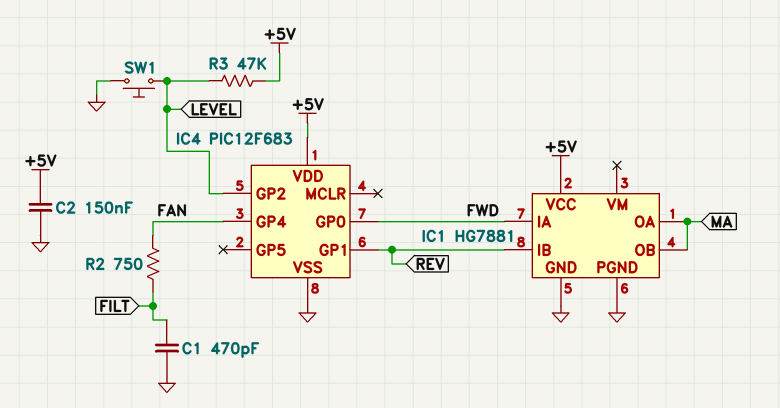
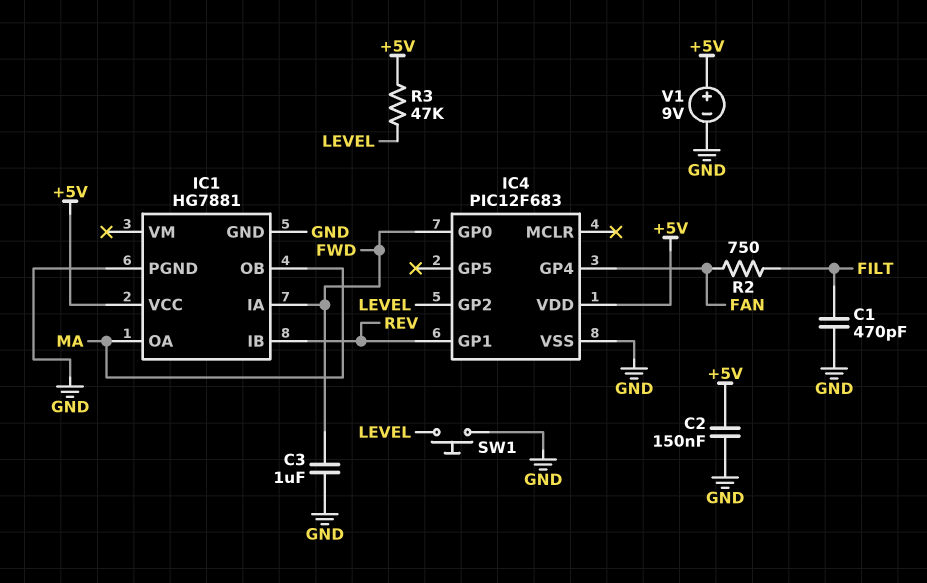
C3: none -> 1uF (FWD, GND)
V1: none -> 9V (plus +5V, minus GND)

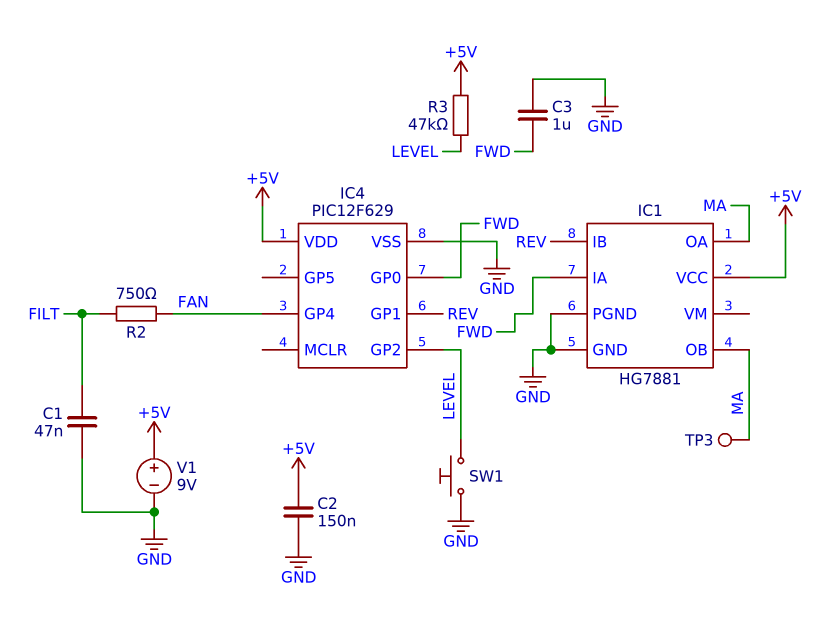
C1: 470pF (FILT, GND) -> 47nF (FILT, GND)
IC4: PIC12F683 -> PIC12F629
TP3: none -> test point (MA)

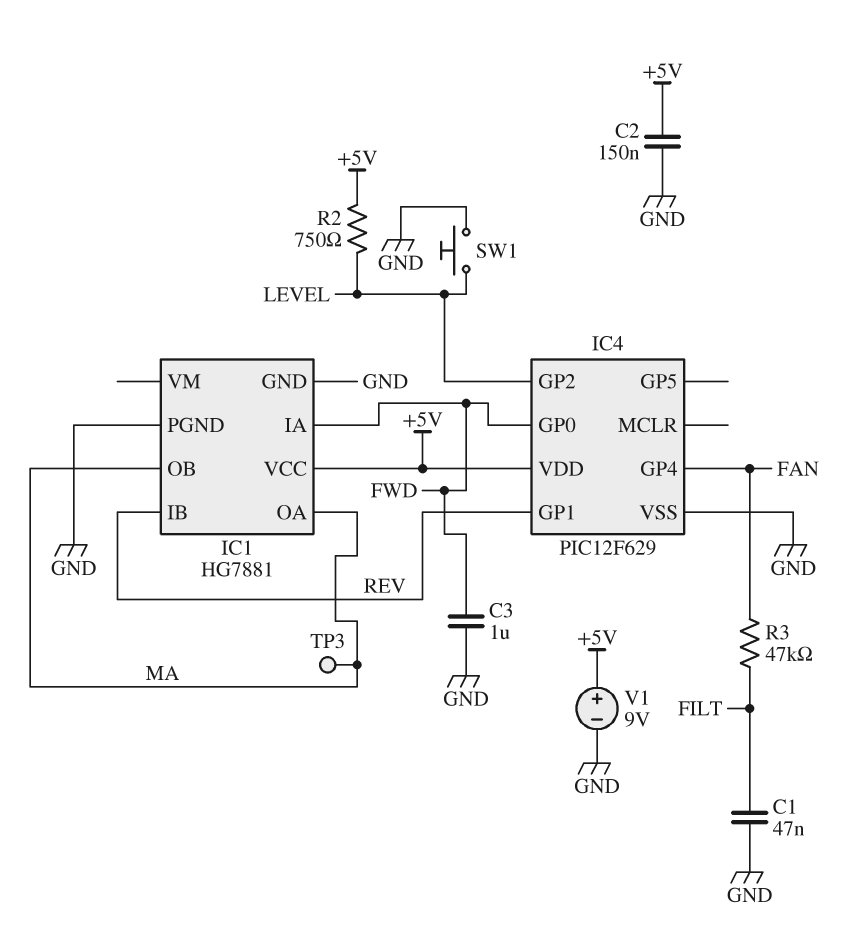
R2: 750 (FAN, FILT) -> 750 (+5V, LEVEL)
R3: 47k (+5V, LEVEL) -> 47k (FAN, FILT)

